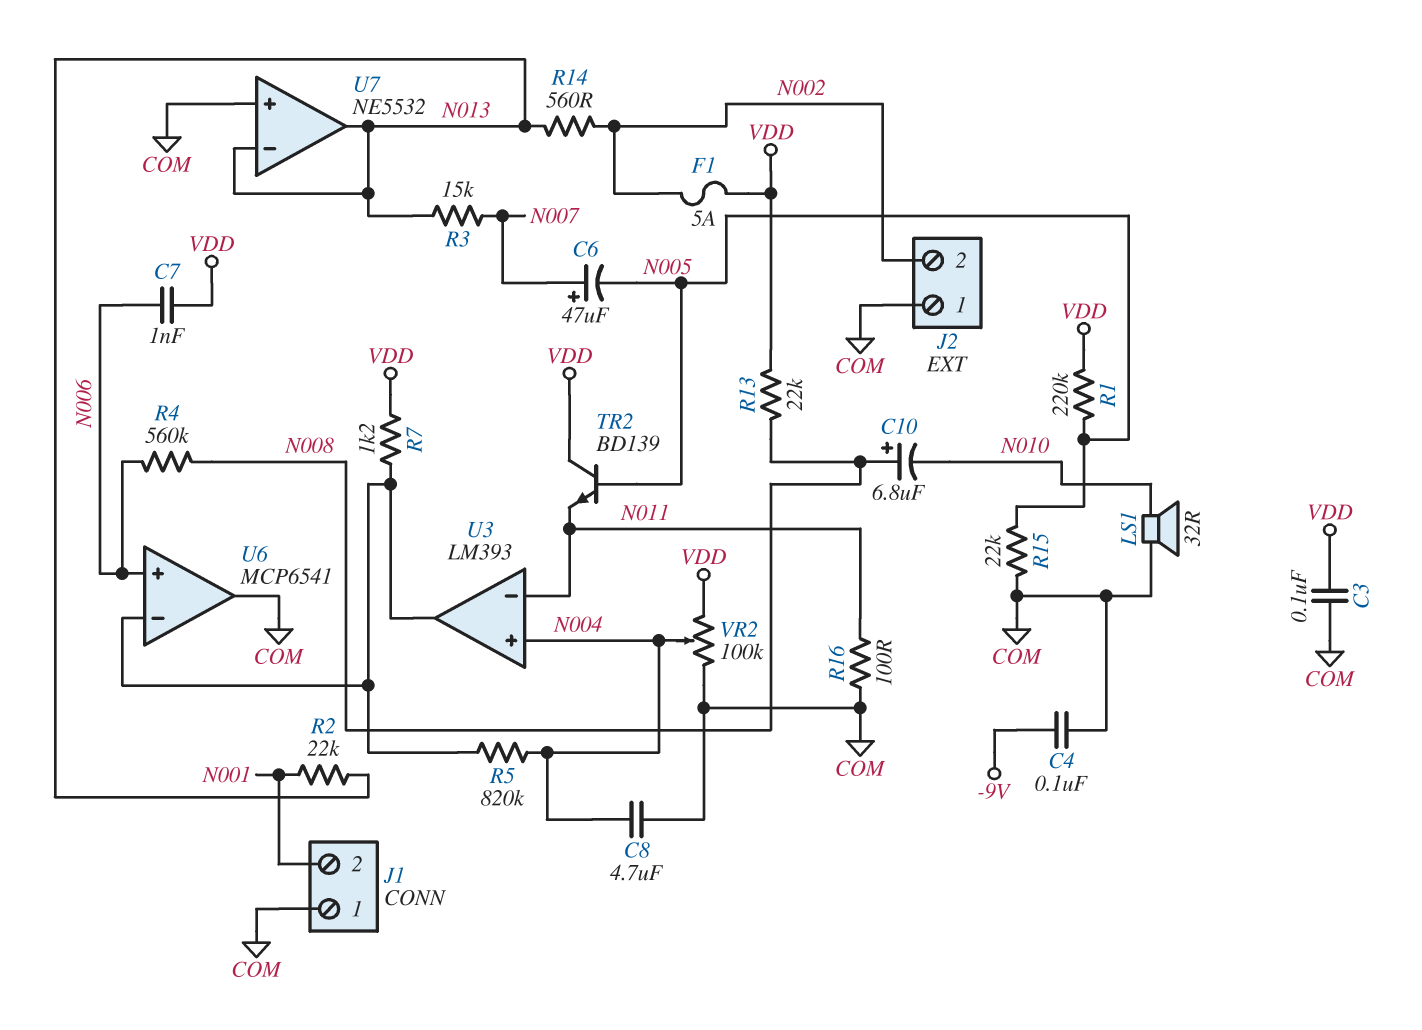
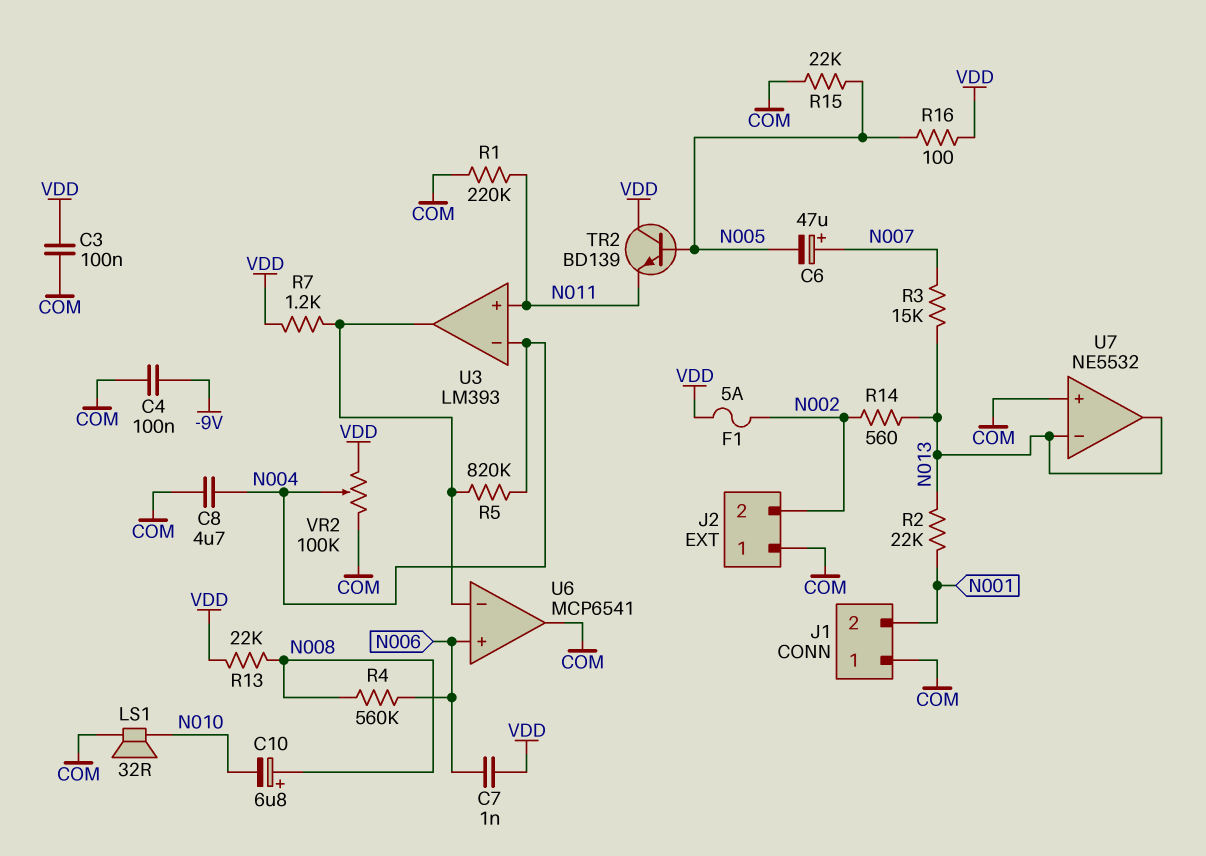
R1: 220k (N005, VDD) -> 220k (COM, N011)
R16: 100 (COM, N011) -> 100 (N005, VDD)
U3 pin in+: N004 -> N011
U3 pin in-: N011 -> N004

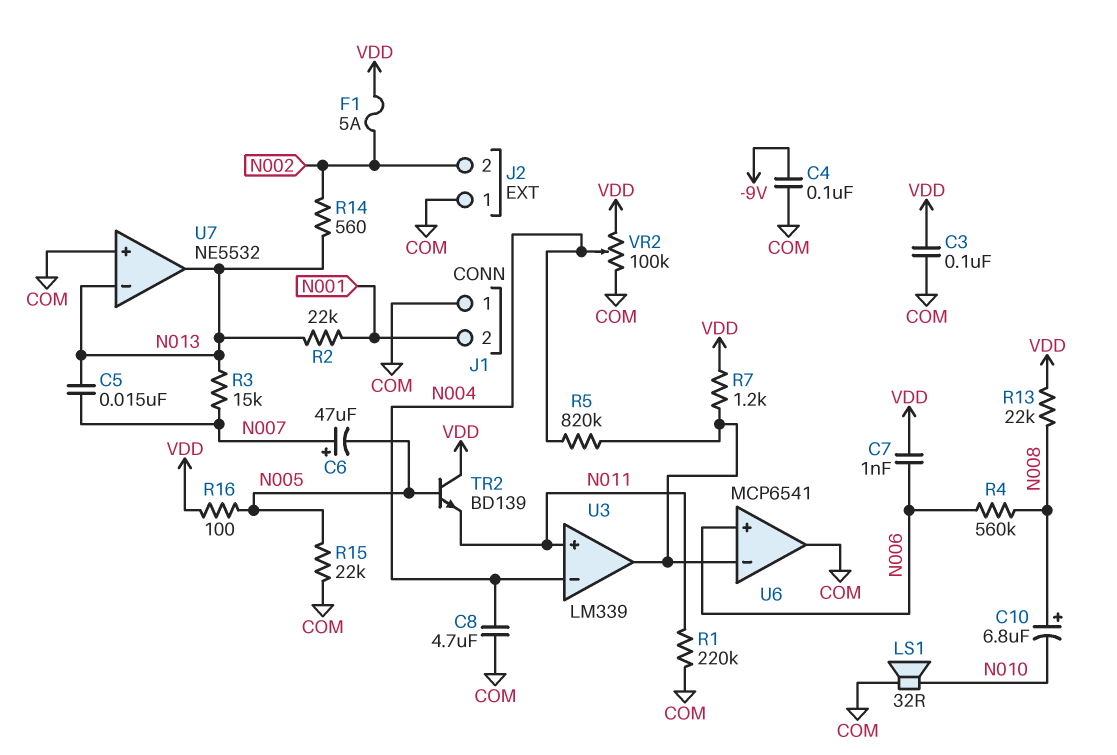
C5: none -> 15nF (N007, N013)
U3: LM393 -> LM339

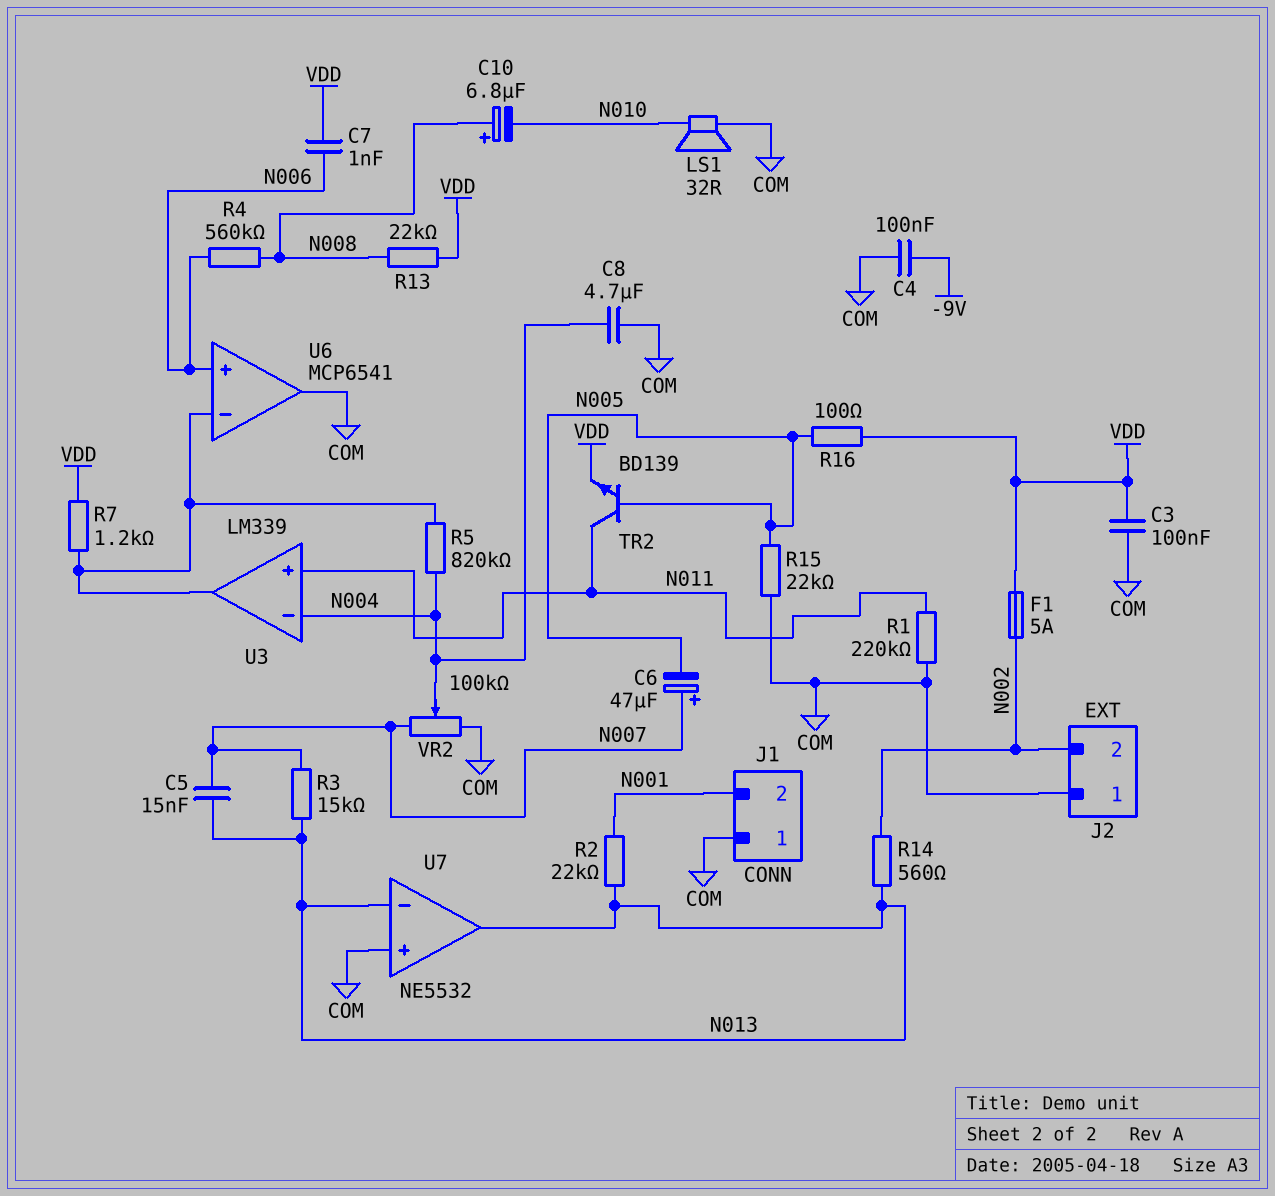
TR2: NPN BD139 (B N005, C VDD, E N011) -> NPN BD139 (B N005, C N011, E VDD)
VR2: 100k (COM, VDD, wiper N004) -> 100k (COM, N007, wiper N004)

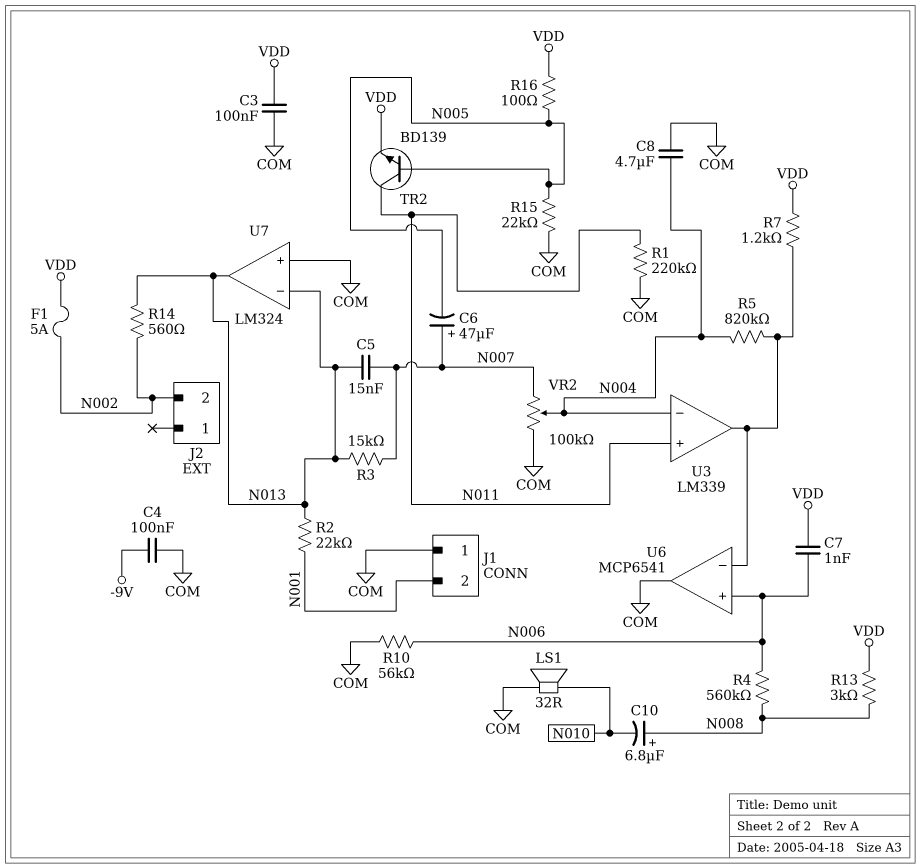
J2 pin 1: COM -> none
R10: none -> 56k (COM, N006)
R13: 22k (N008, VDD) -> 3k (N008, VDD)
U7: NE5532 -> LM324

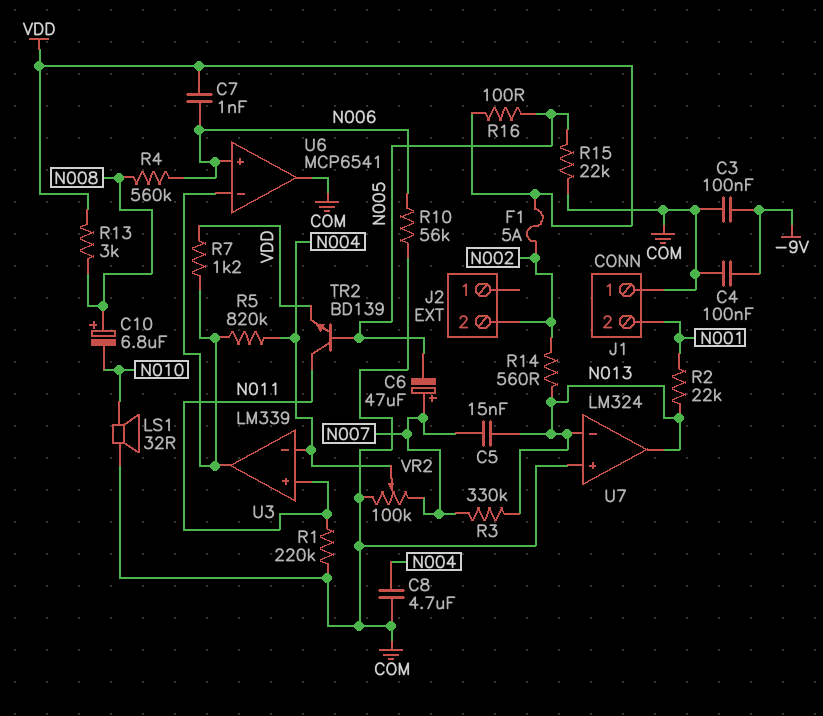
C3: 100nF (COM, VDD) -> 100nF (-9V, COM)
R3: 15k (N007, N013) -> 330k (N007, N013)

